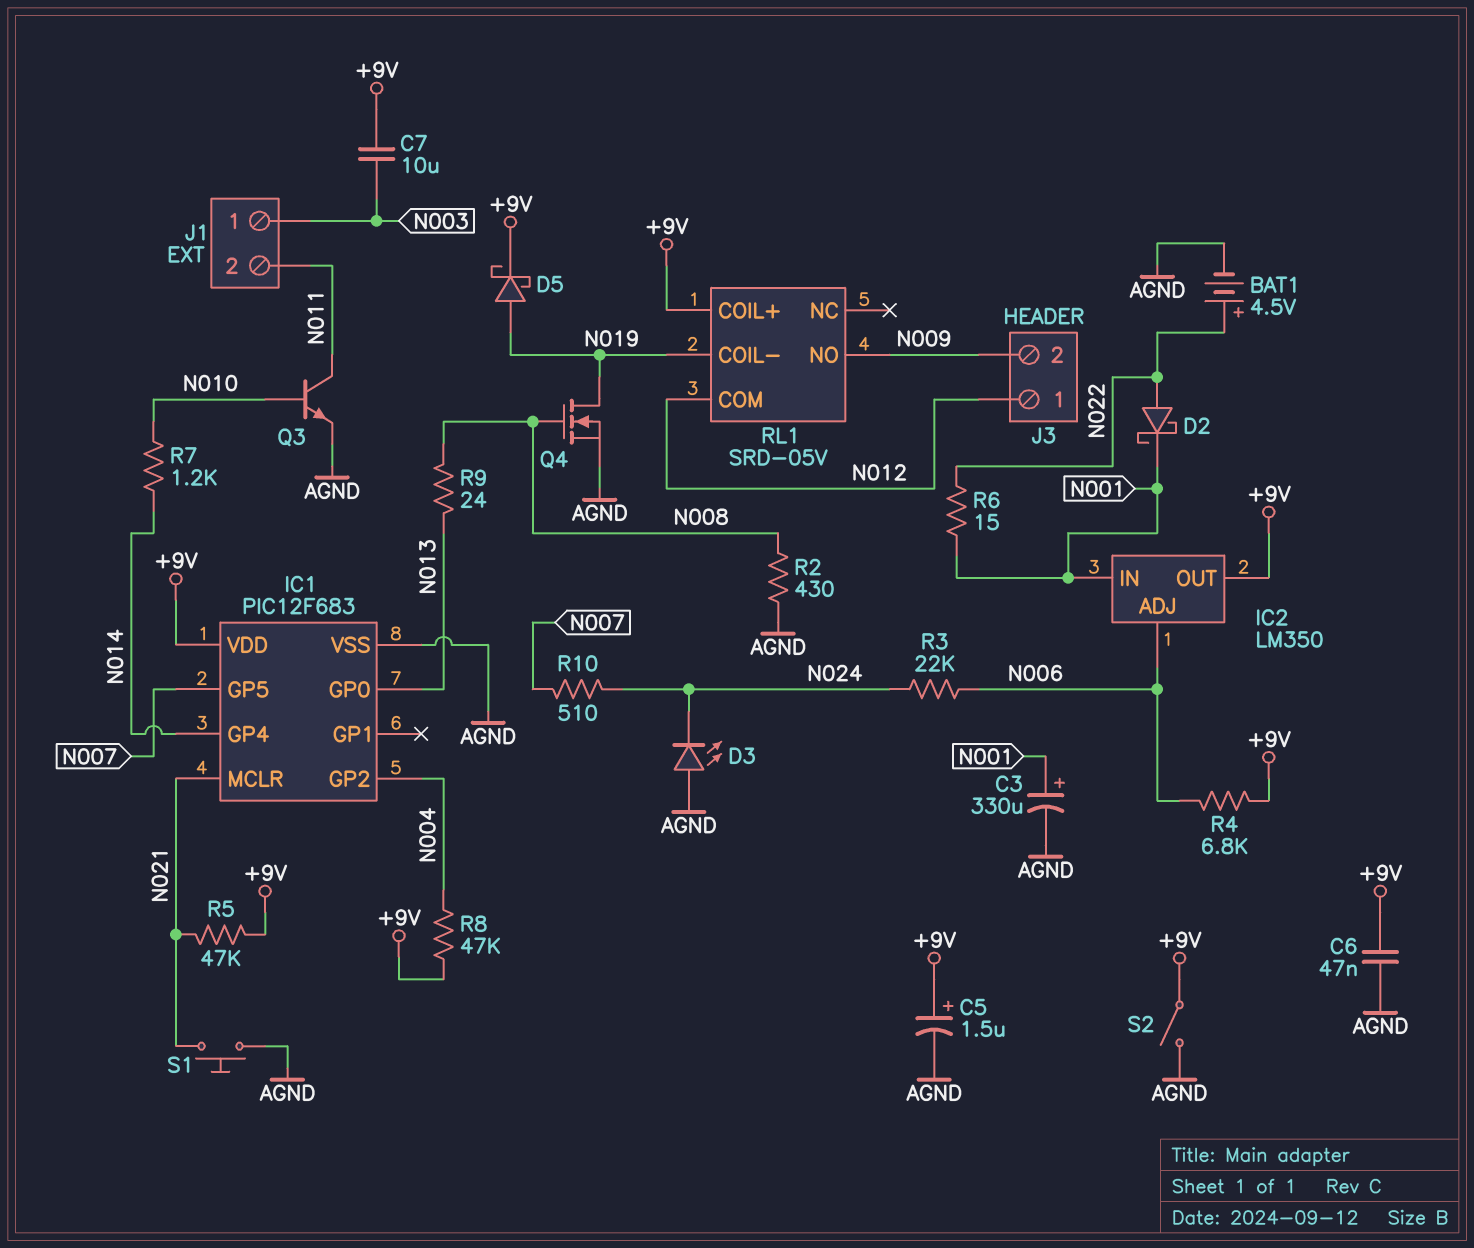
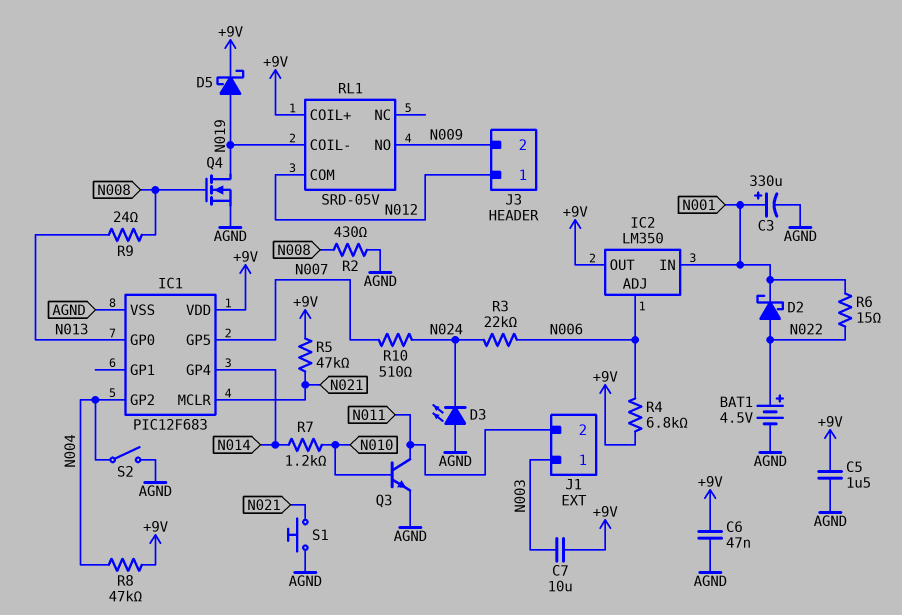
C5: 1.5uF (plus +9V, minus AGND) -> 1.5uF (+9V, AGND)
S2: switch (+9V, AGND) -> switch (AGND, N004)

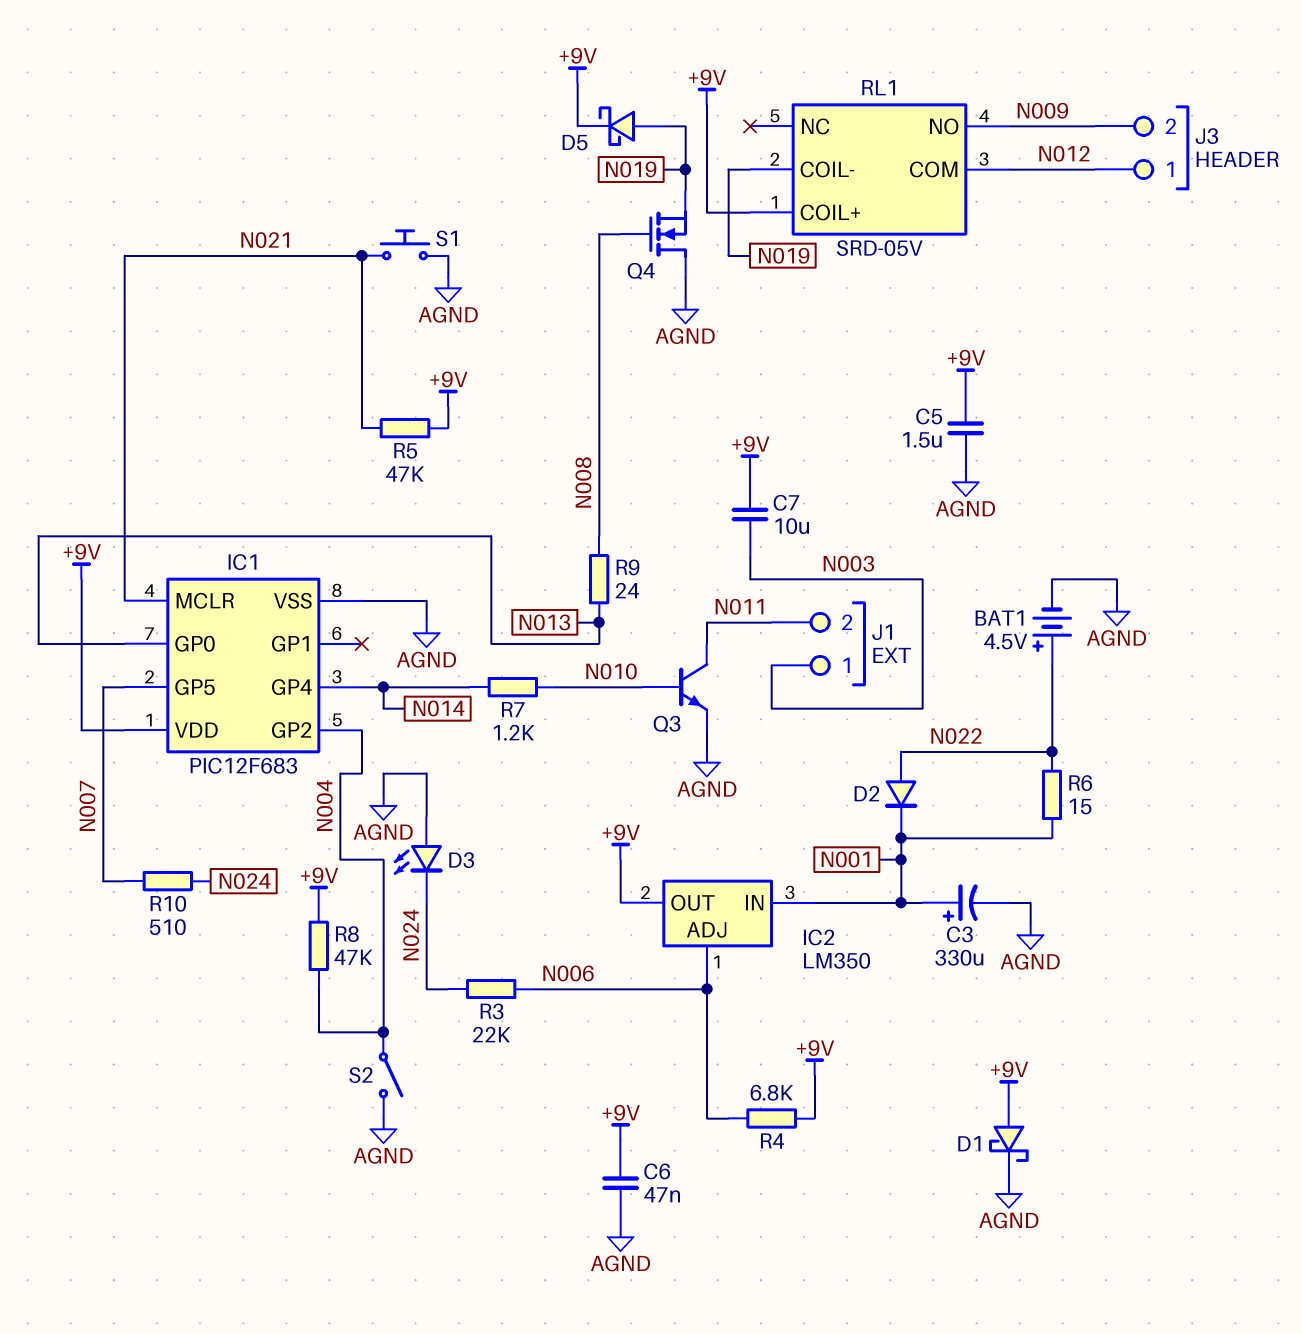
D1: none -> schottky (A +9V, K AGND)
D2: schottky (A N022, K N001) -> diode (A N022, K N001)
Q4: NMOS (G N008, D N019, S AGND) -> NMOS (G N008, D AGND, S N019)
R2: 430 (AGND, N008) -> none

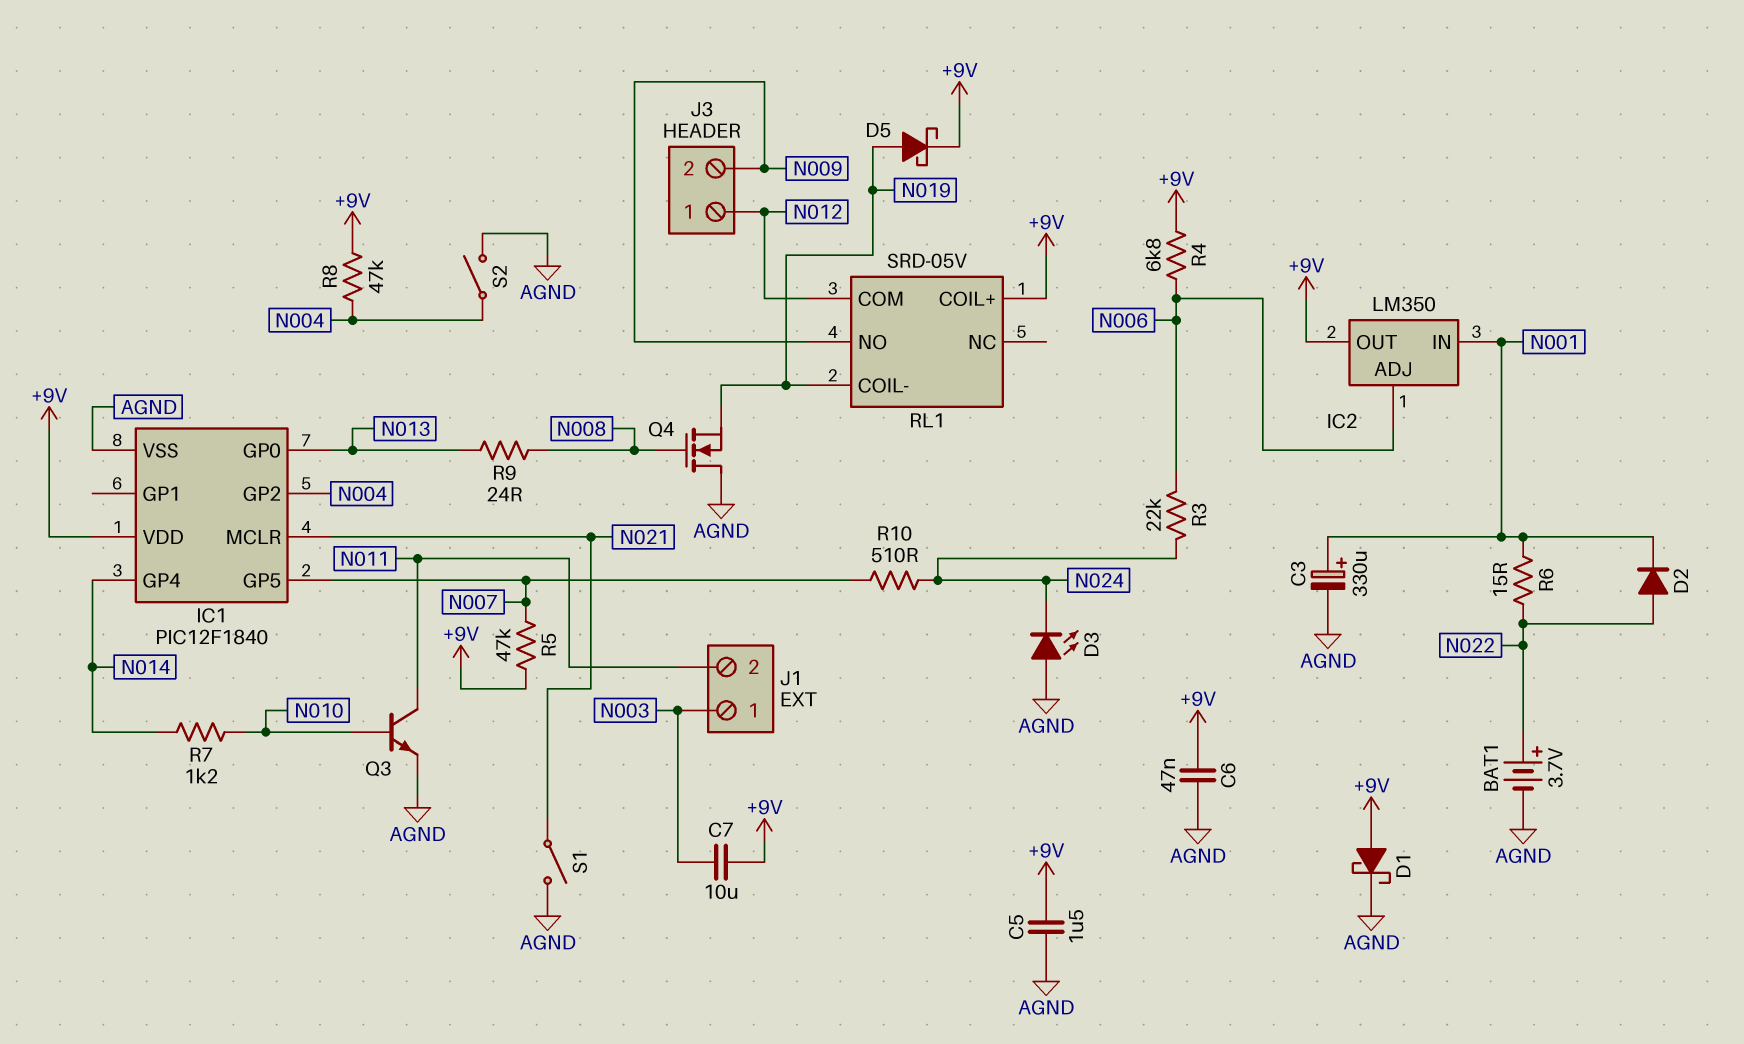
BAT1: 4.5V (plus N022, minus AGND) -> 3.7V (plus N022, minus AGND)
IC1: PIC12F683 -> PIC12F1840
R5: 47k (+9V, N021) -> 47k (+9V, N007)
S1: button (AGND, N021) -> switch (AGND, N021)

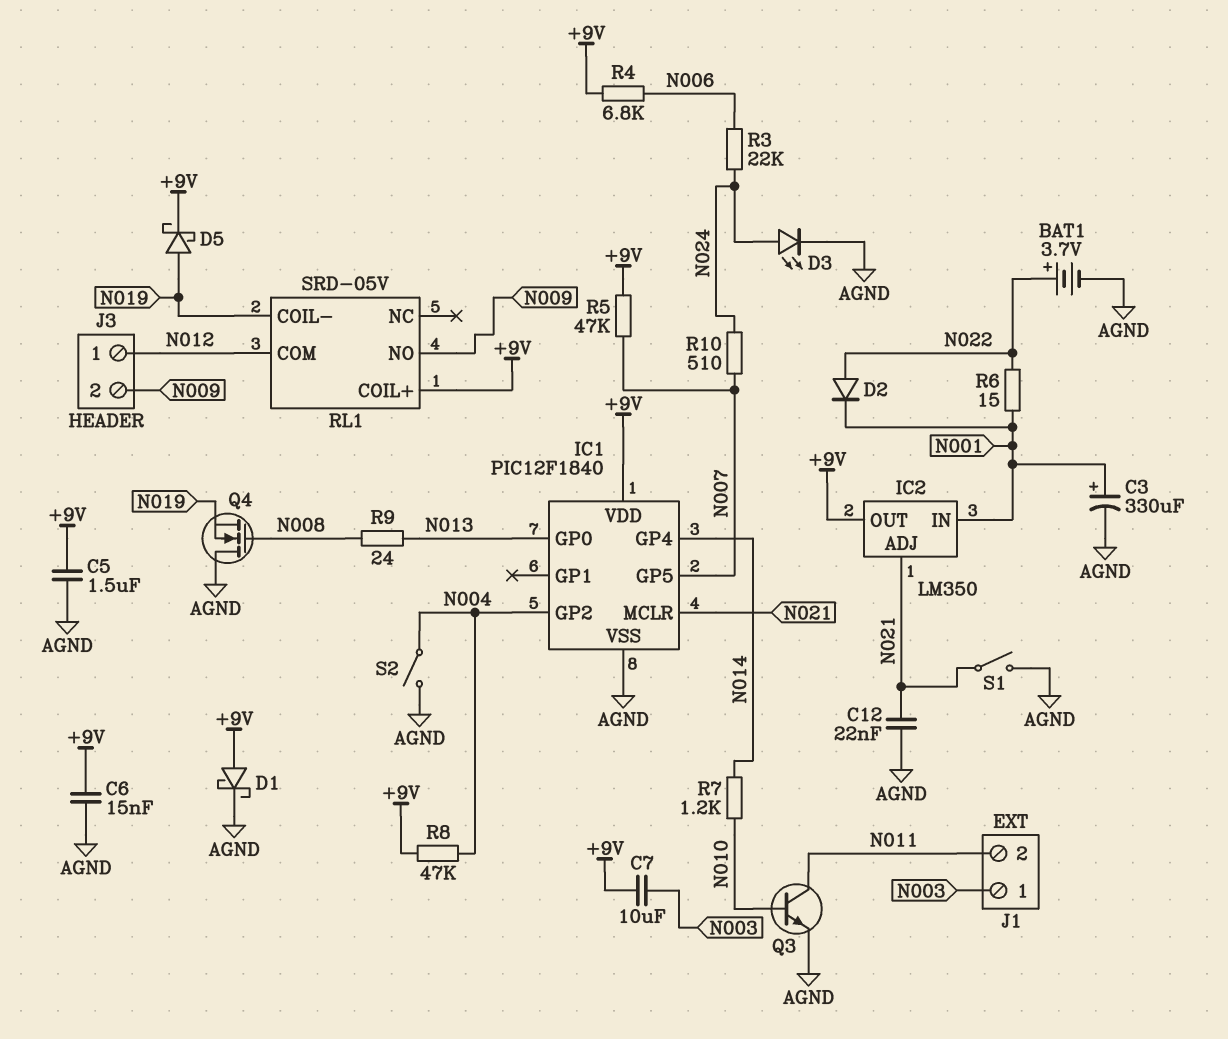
C6: 47nF (+9V, AGND) -> 15nF (+9V, AGND)
C12: none -> 22nF (AGND, N021)
D3: LED (A AGND, K N024) -> LED (A N024, K AGND)
IC2 pin ADJ: N006 -> N021

